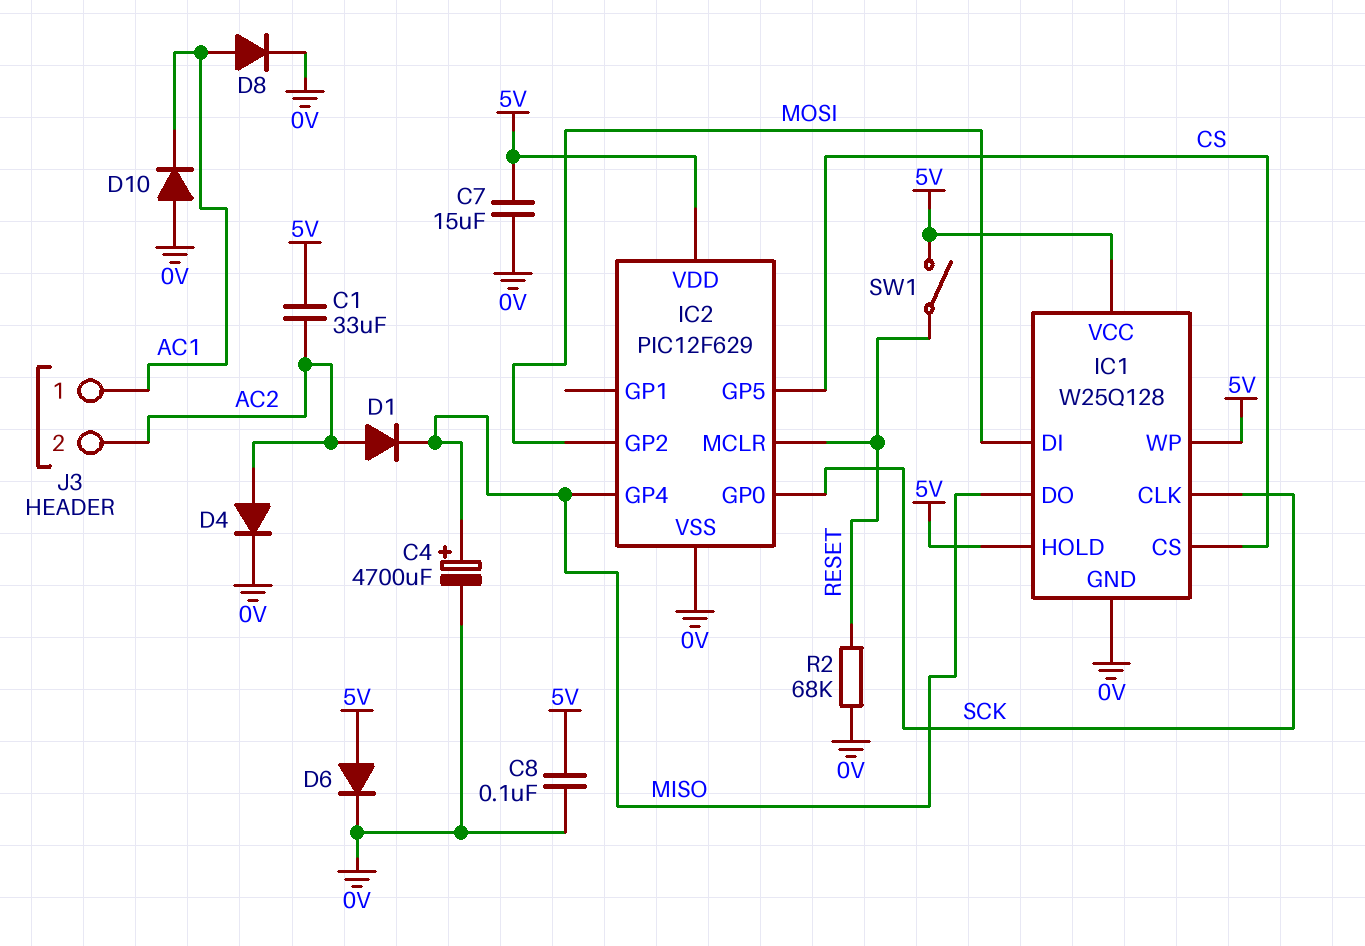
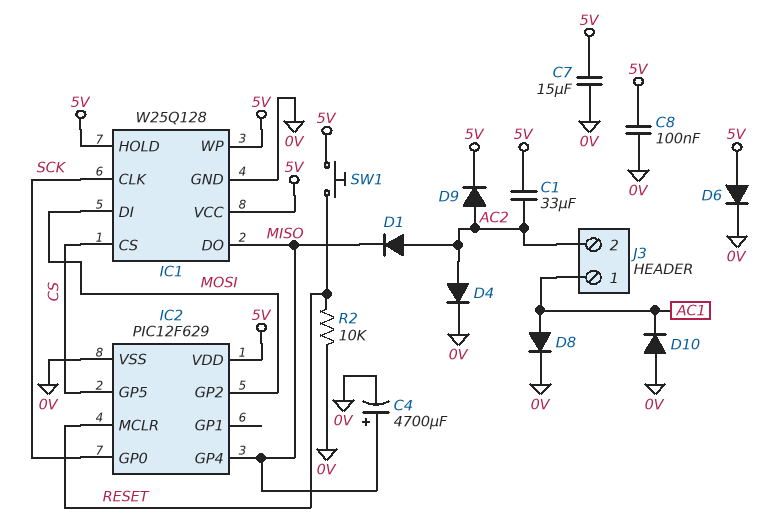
D9: none -> diode (A AC2, K 5V)
R2: 68k (0V, RESET) -> 10k (0V, RESET)
SW1: switch (5V, RESET) -> button (5V, RESET)

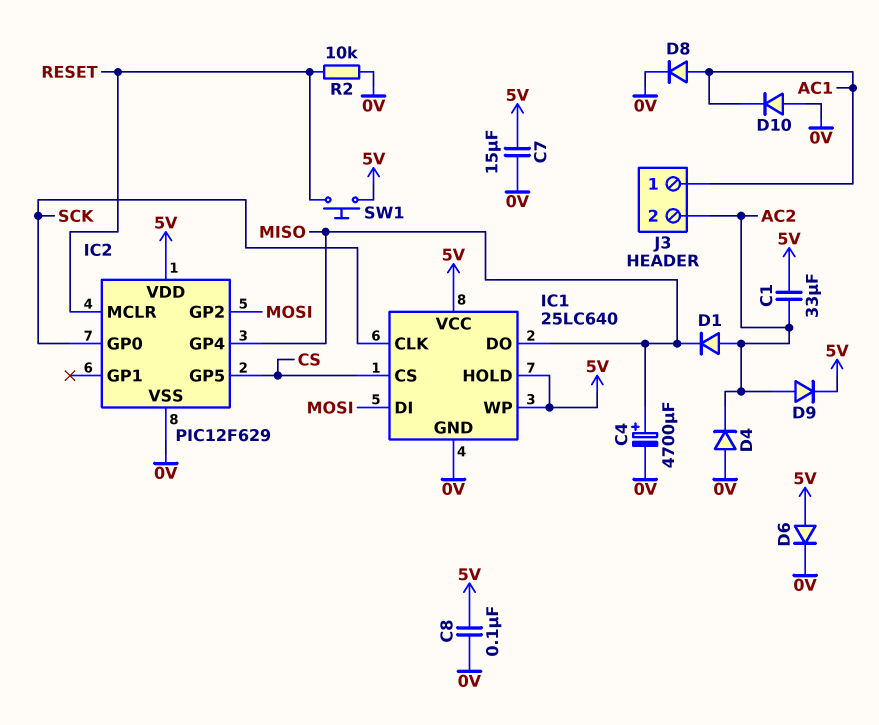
D4: diode (A AC2, K 0V) -> diode (A 0V, K AC2)
IC1: W25Q128 -> 25LC640

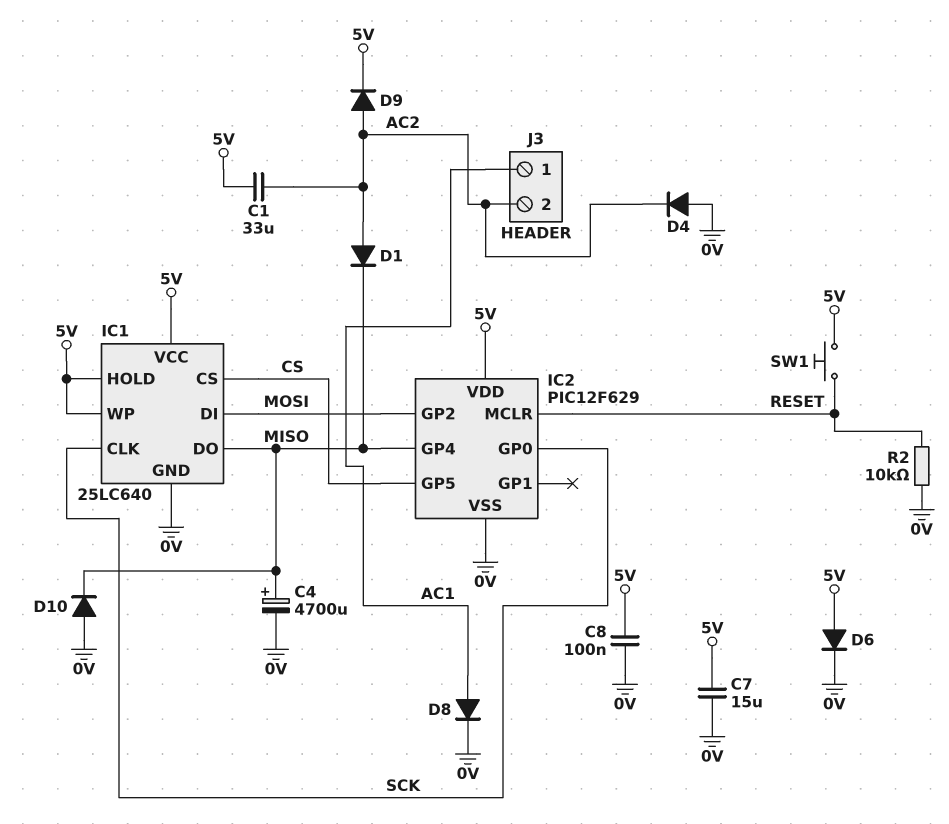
D10: diode (A 0V, K AC1) -> diode (A 0V, K MISO)

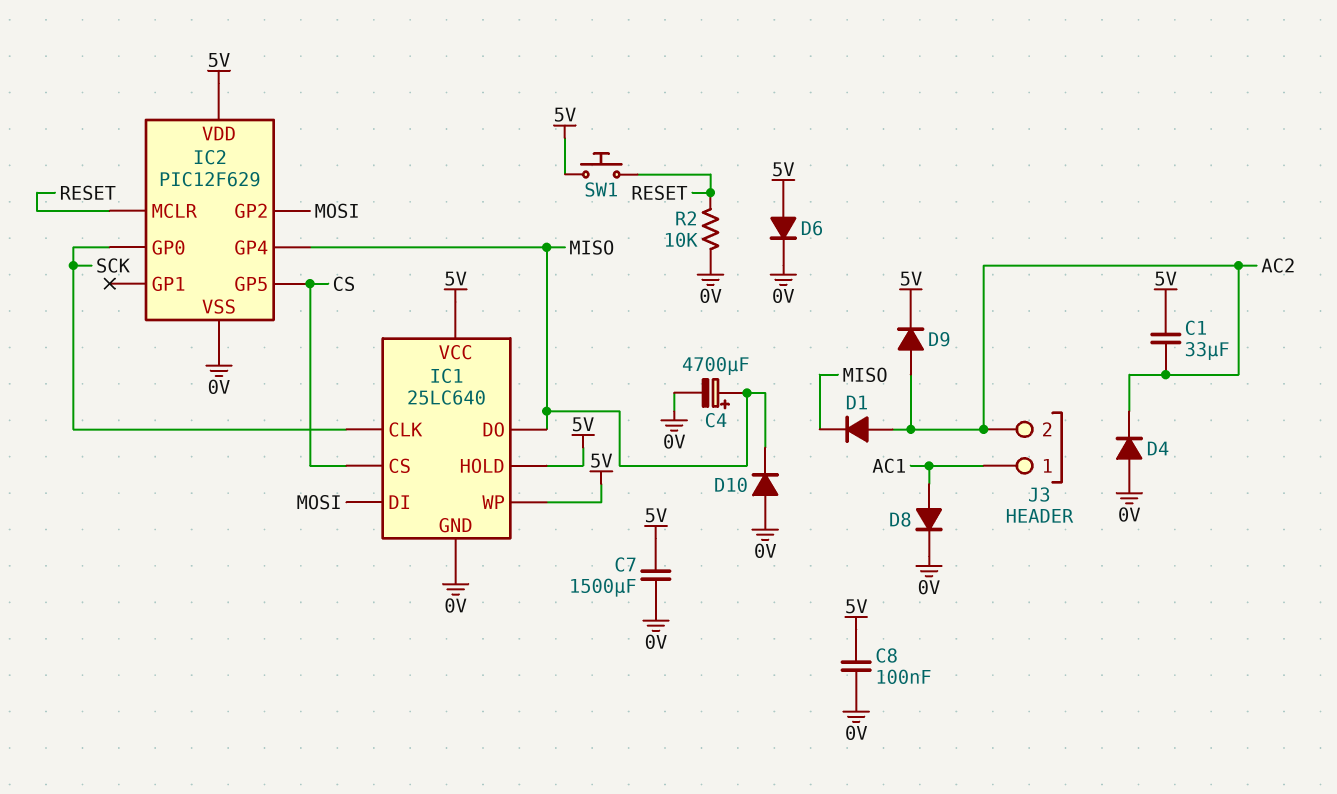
C7: 15uF (0V, 5V) -> 1500uF (0V, 5V)

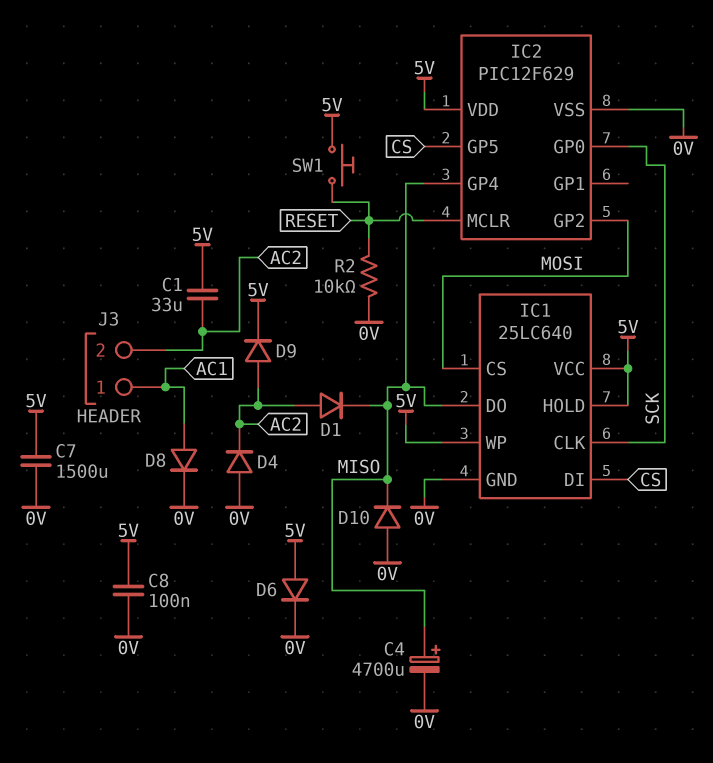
IC1 pin CS: CS -> MOSI
IC1 pin DI: MOSI -> CS

